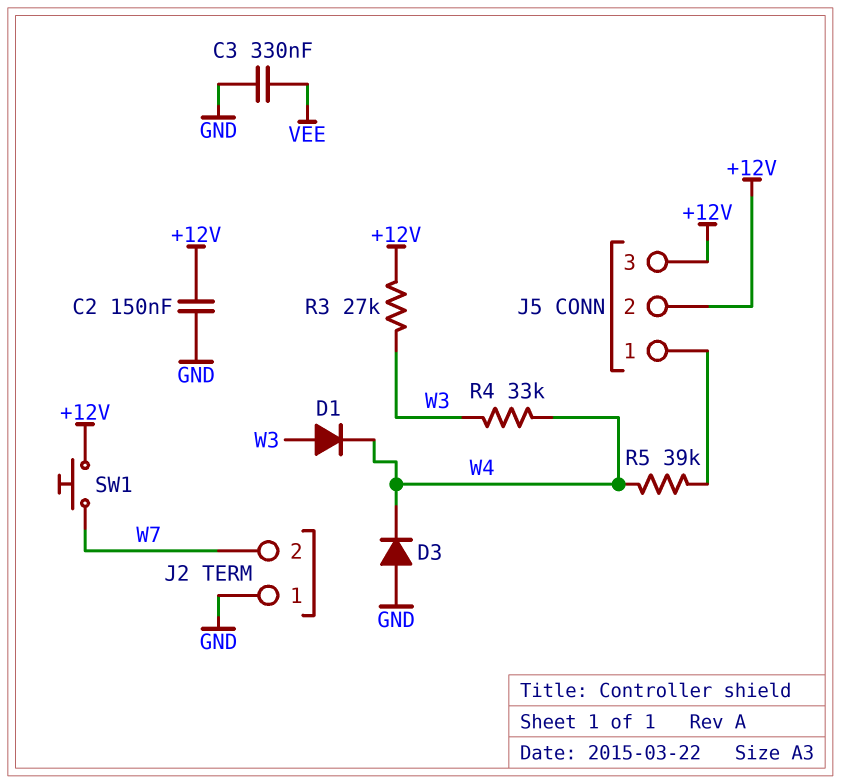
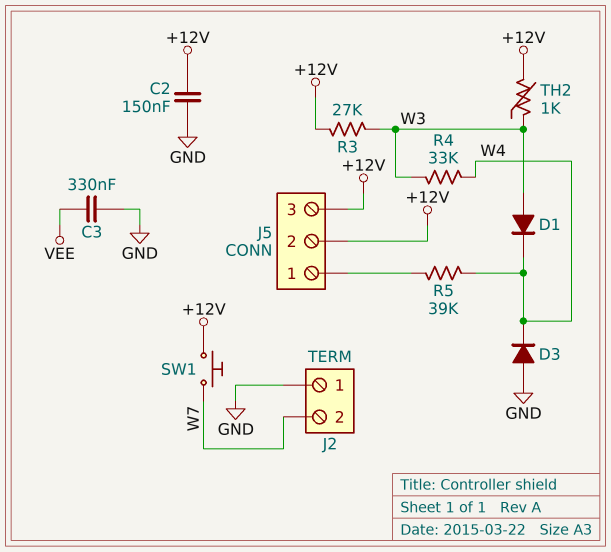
TH2: none -> 1k (+12V, W3)

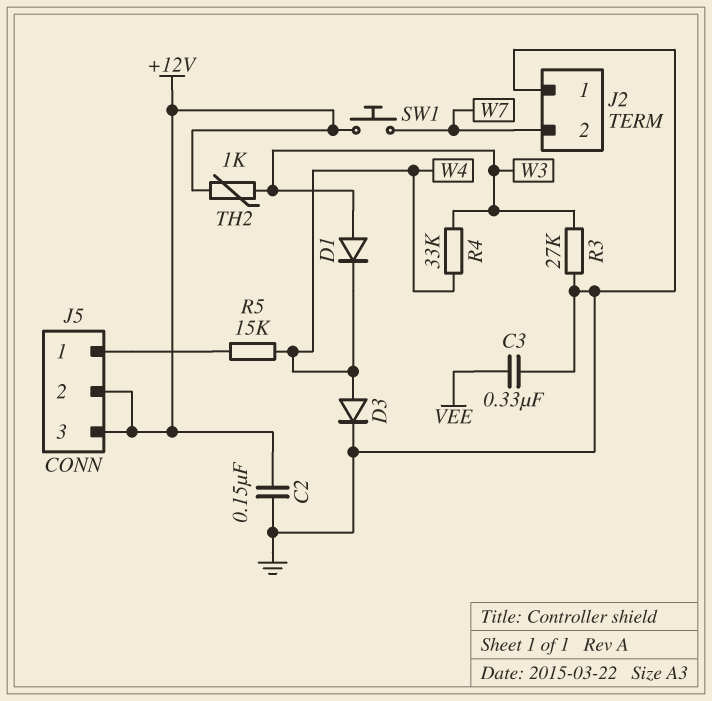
D3: diode (A GND, K W4) -> diode (A W4, K GND)
R3: 27k (+12V, W3) -> 27k (GND, W3)
R5: 39k (J5/1, W4) -> 15k (J5/1, W4)

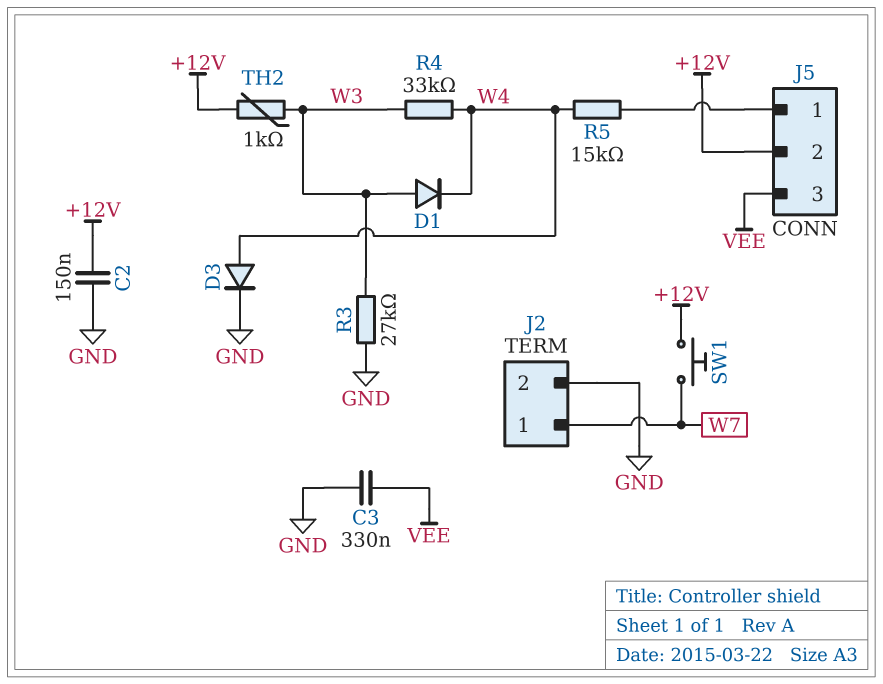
J2 pin 1: GND -> W7
J2 pin 2: W7 -> GND
J5 pin 3: +12V -> VEE

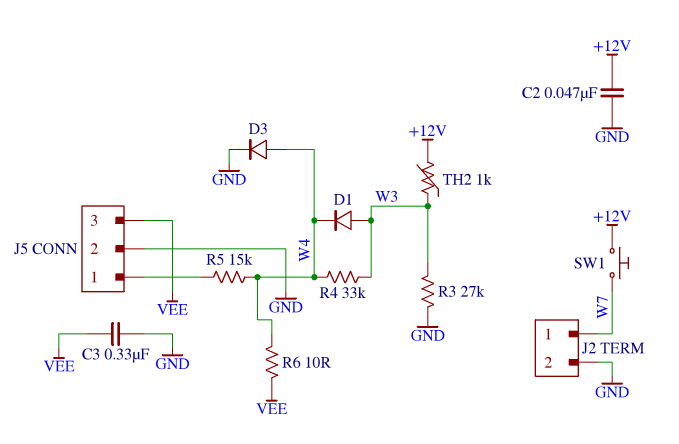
C2: 150nF (+12V, GND) -> 47nF (+12V, GND)
J5 pin 2: +12V -> GND
R6: none -> 10 (VEE, W4)

